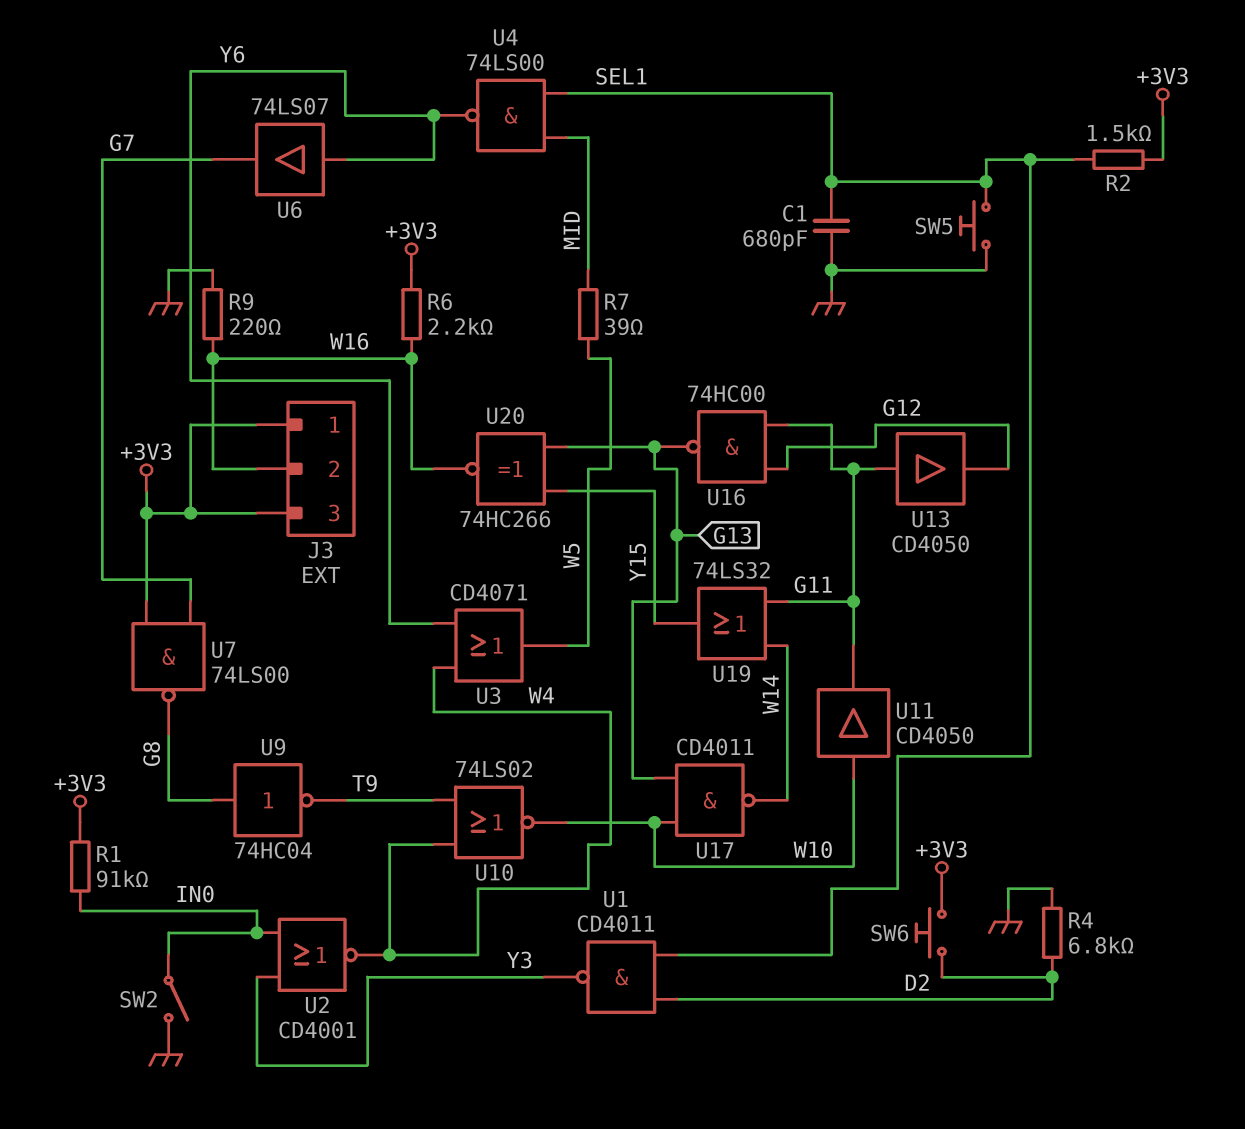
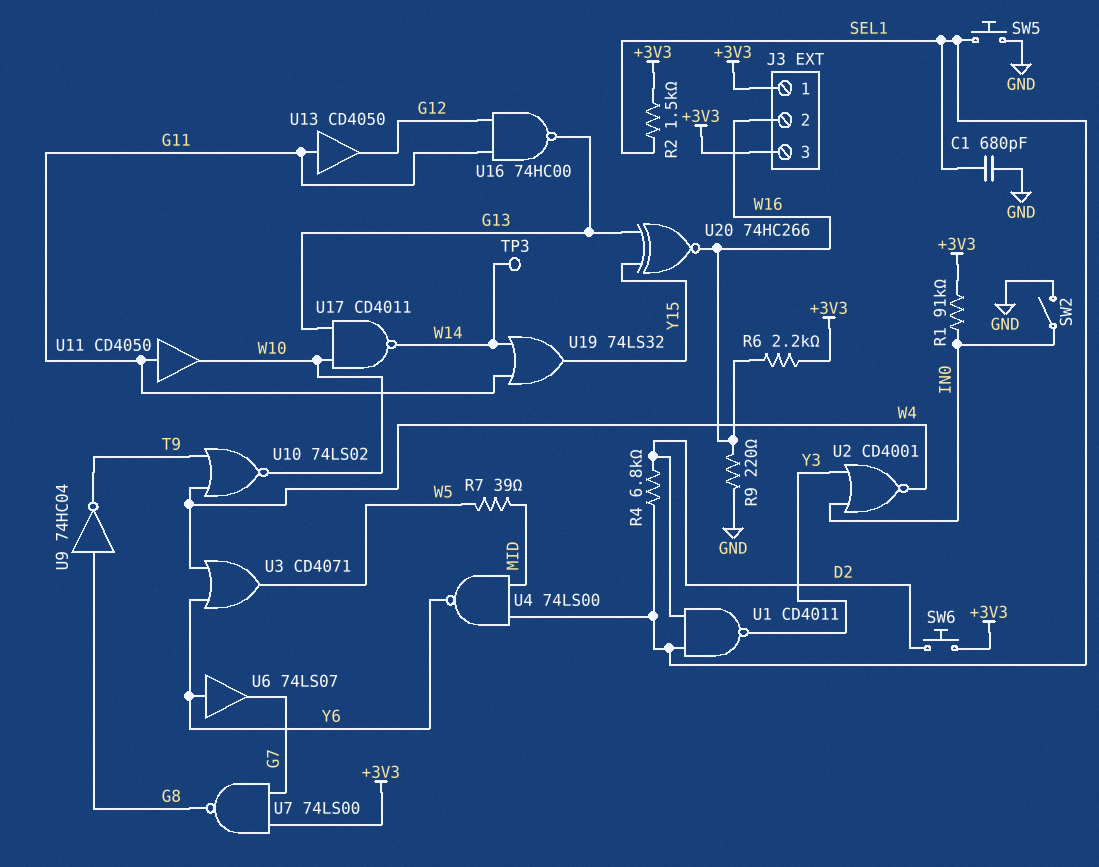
R4: 6.8k (D2, GND) -> 6.8k (D2, SEL1)
TP3: none -> test point (W14)
U11: buffer CD4050 (in W10, out G11) -> buffer CD4050 (in G11, out W10)

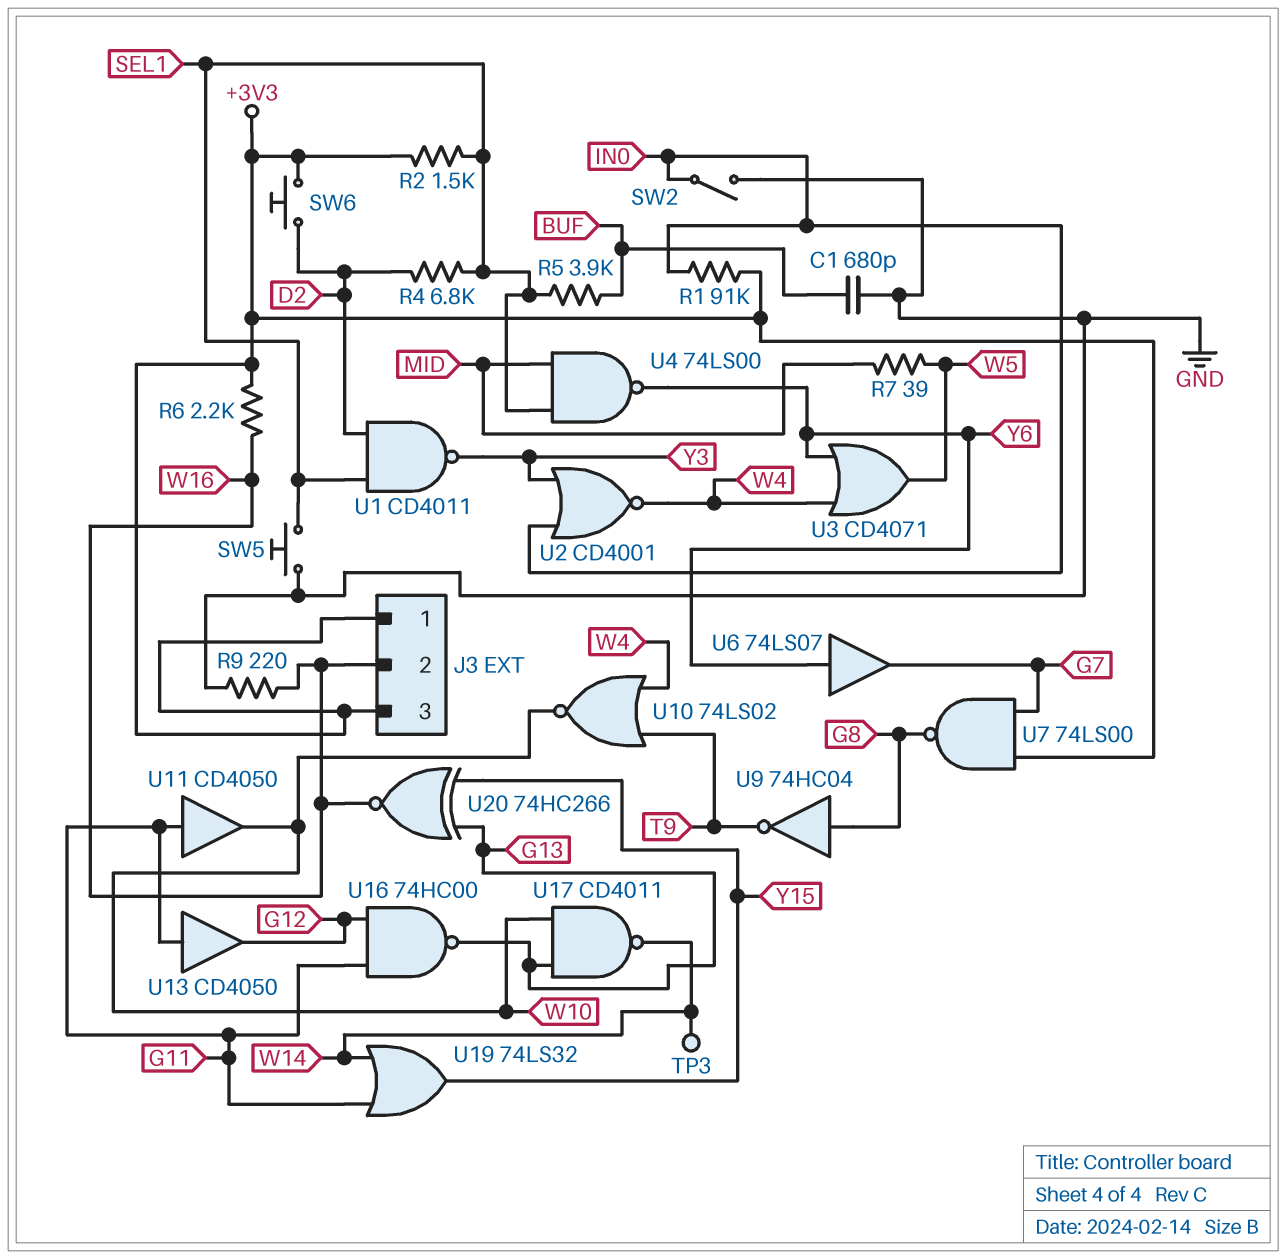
C1: 680pF (GND, SEL1) -> 680pF (BUF, GND)
R5: none -> 3.9k (BUF, SEL1)

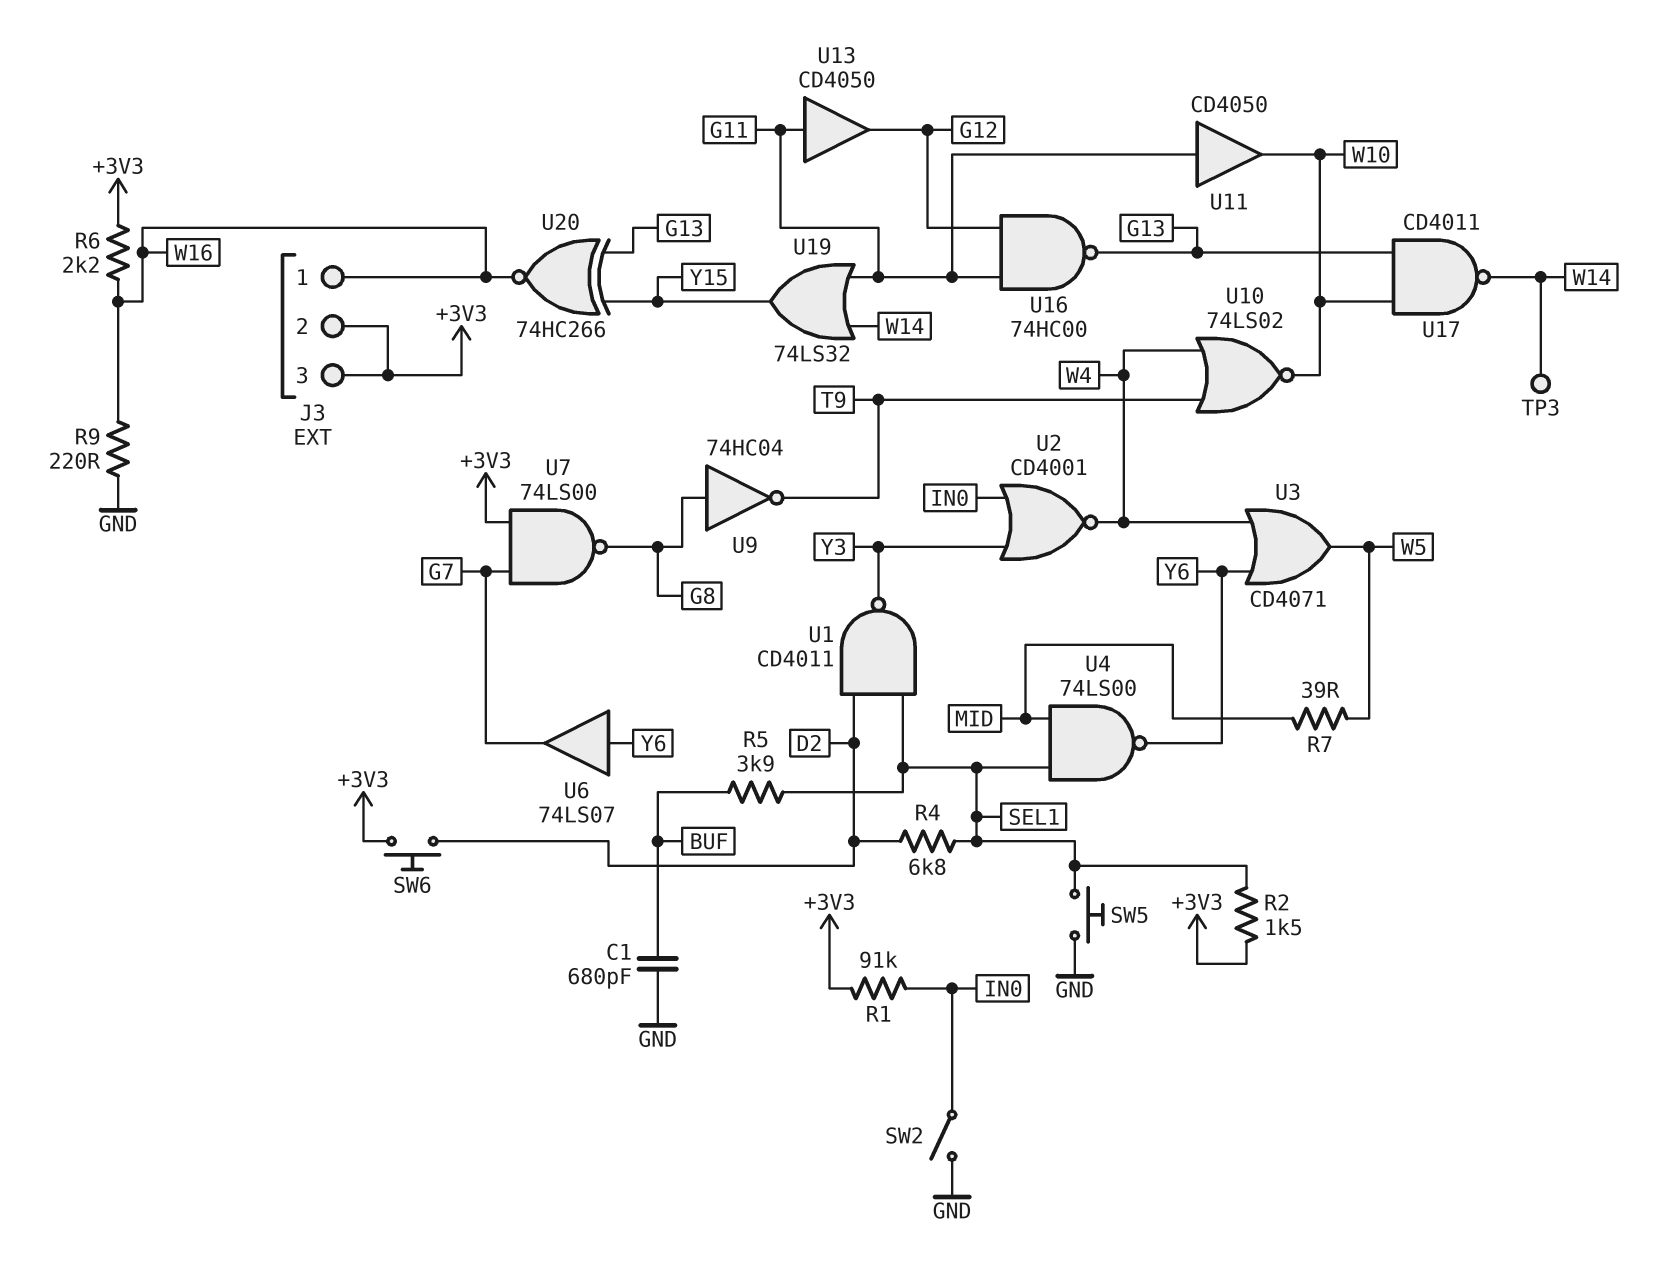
J3 pin 1: +3V3 -> W16
J3 pin 2: W16 -> +3V3

